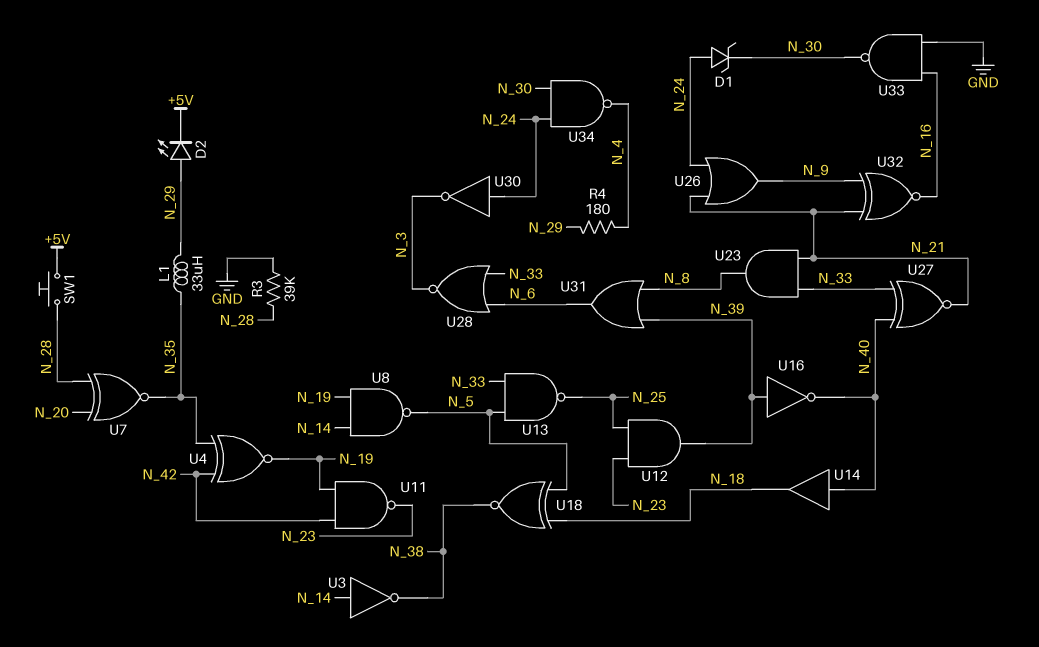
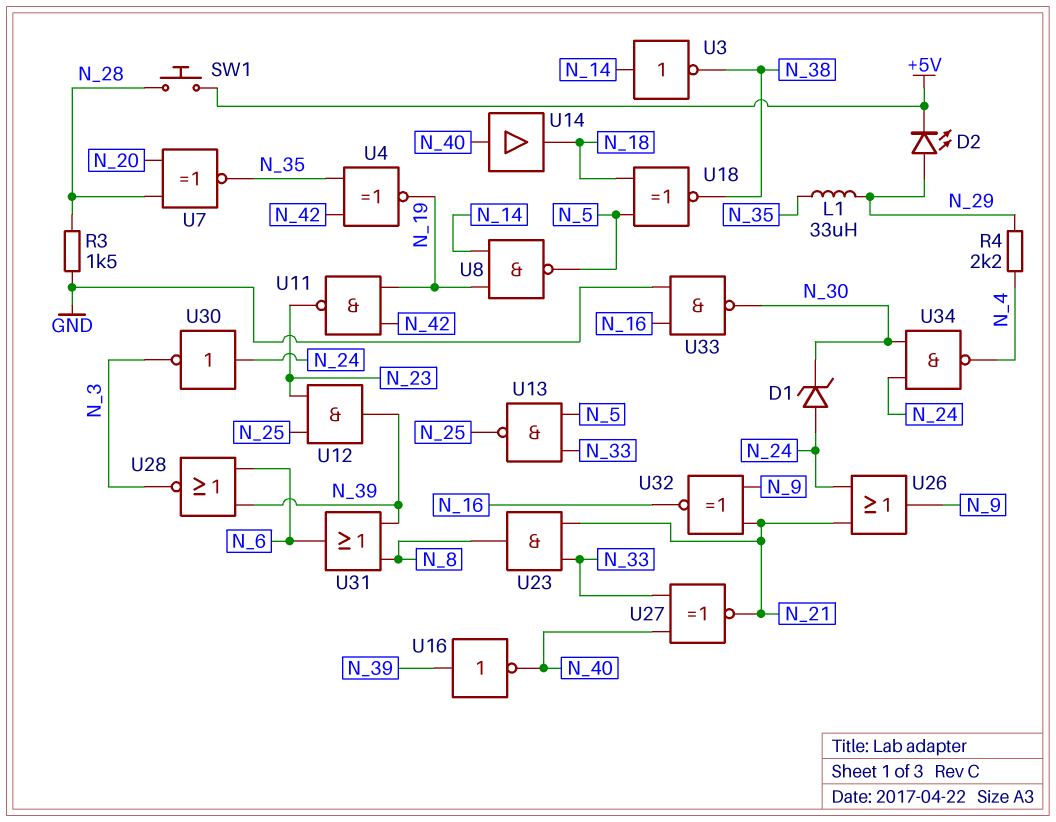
R3: 39k (GND, N_28) -> 1.5k (GND, N_28)
R4: 180 (N_4, N_29) -> 2.2k (N_4, N_29)
U28: NOR (in N_6, in N_33, out N_3) -> NOR (in N_6, in N_39, out N_3)

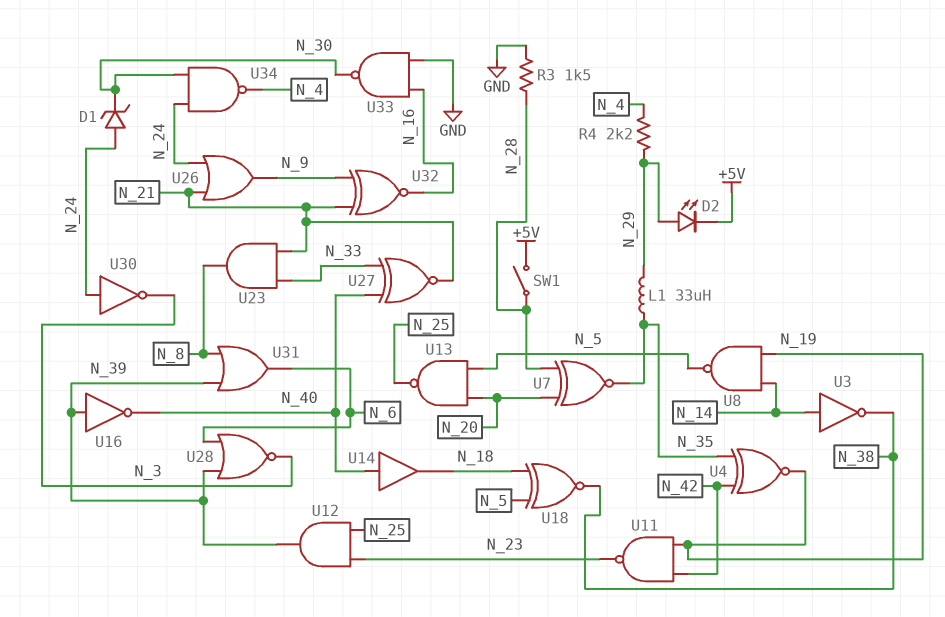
SW1: button (+5V, N_28) -> switch (+5V, N_28)
U13: NAND (in N_5, in N_33, out N_25) -> NAND (in N_5, in N_20, out N_25)

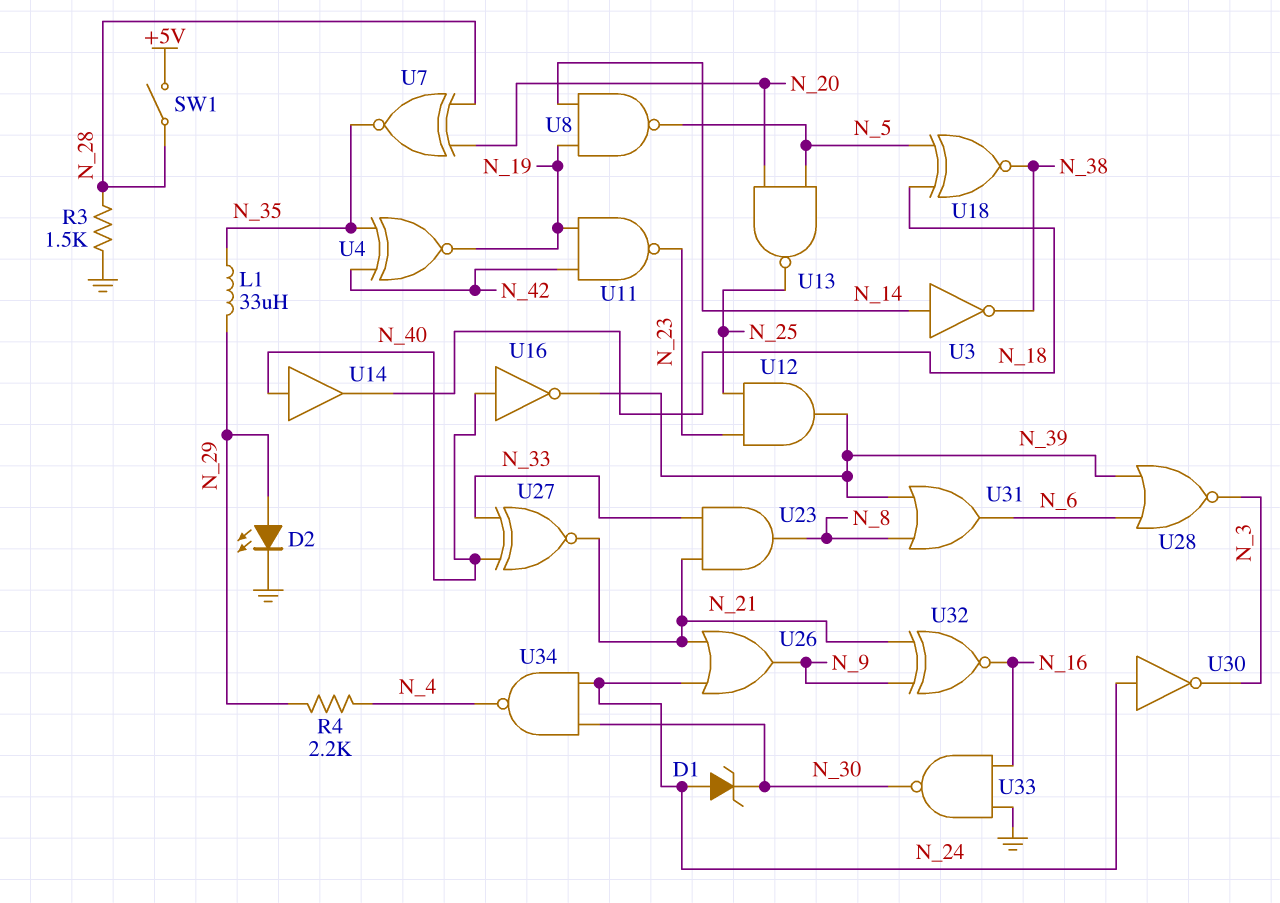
D2: LED (A N_29, K +5V) -> LED (A N_29, K GND)
U16: NOT (in N_39, out N_40) -> NOT (in N_40, out N_39)

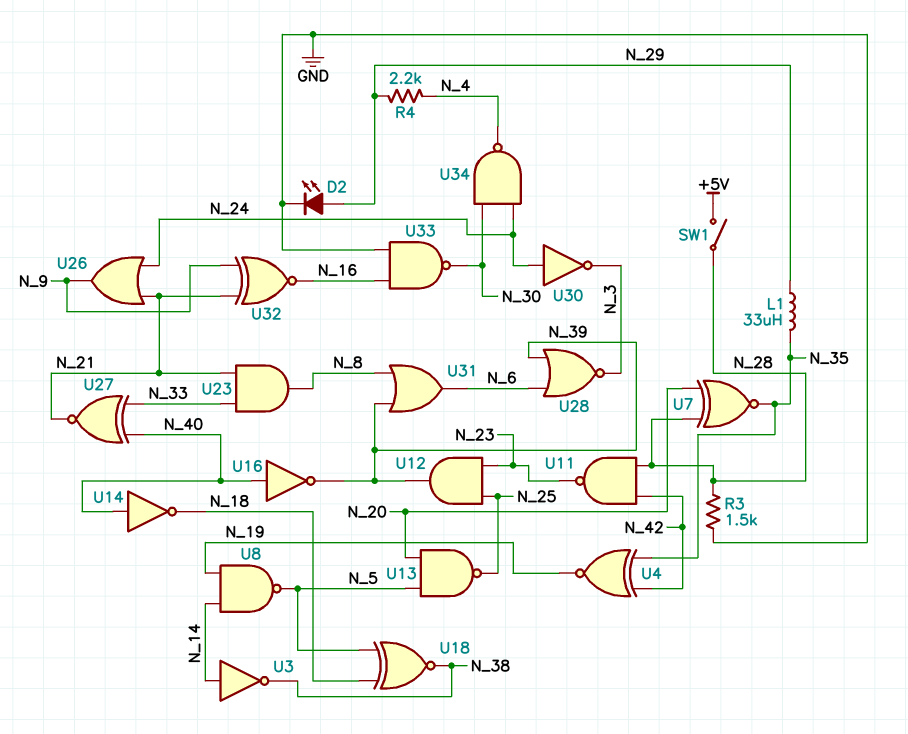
D1: zener (A N_24, K N_30) -> none
U11: NAND (in N_19, in N_42, out N_23) -> NAND (in N_28, in N_42, out N_23)
U14: buffer (in N_40, out N_18) -> NOT (in N_40, out N_18)

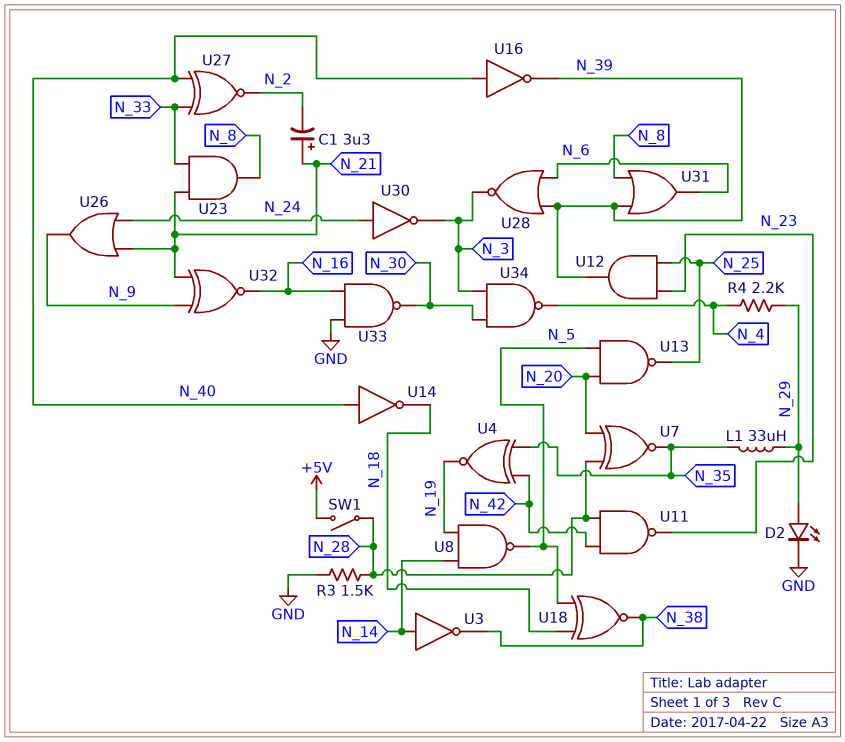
C1: none -> 3.3uF (plus N_21, minus N_2)
U27: XNOR (in N_33, in N_40, out N_21) -> XNOR (in N_33, in N_40, out N_2)
U34: NAND (in N_24, in N_30, out N_4) -> NAND (in N_3, in N_30, out N_4)

